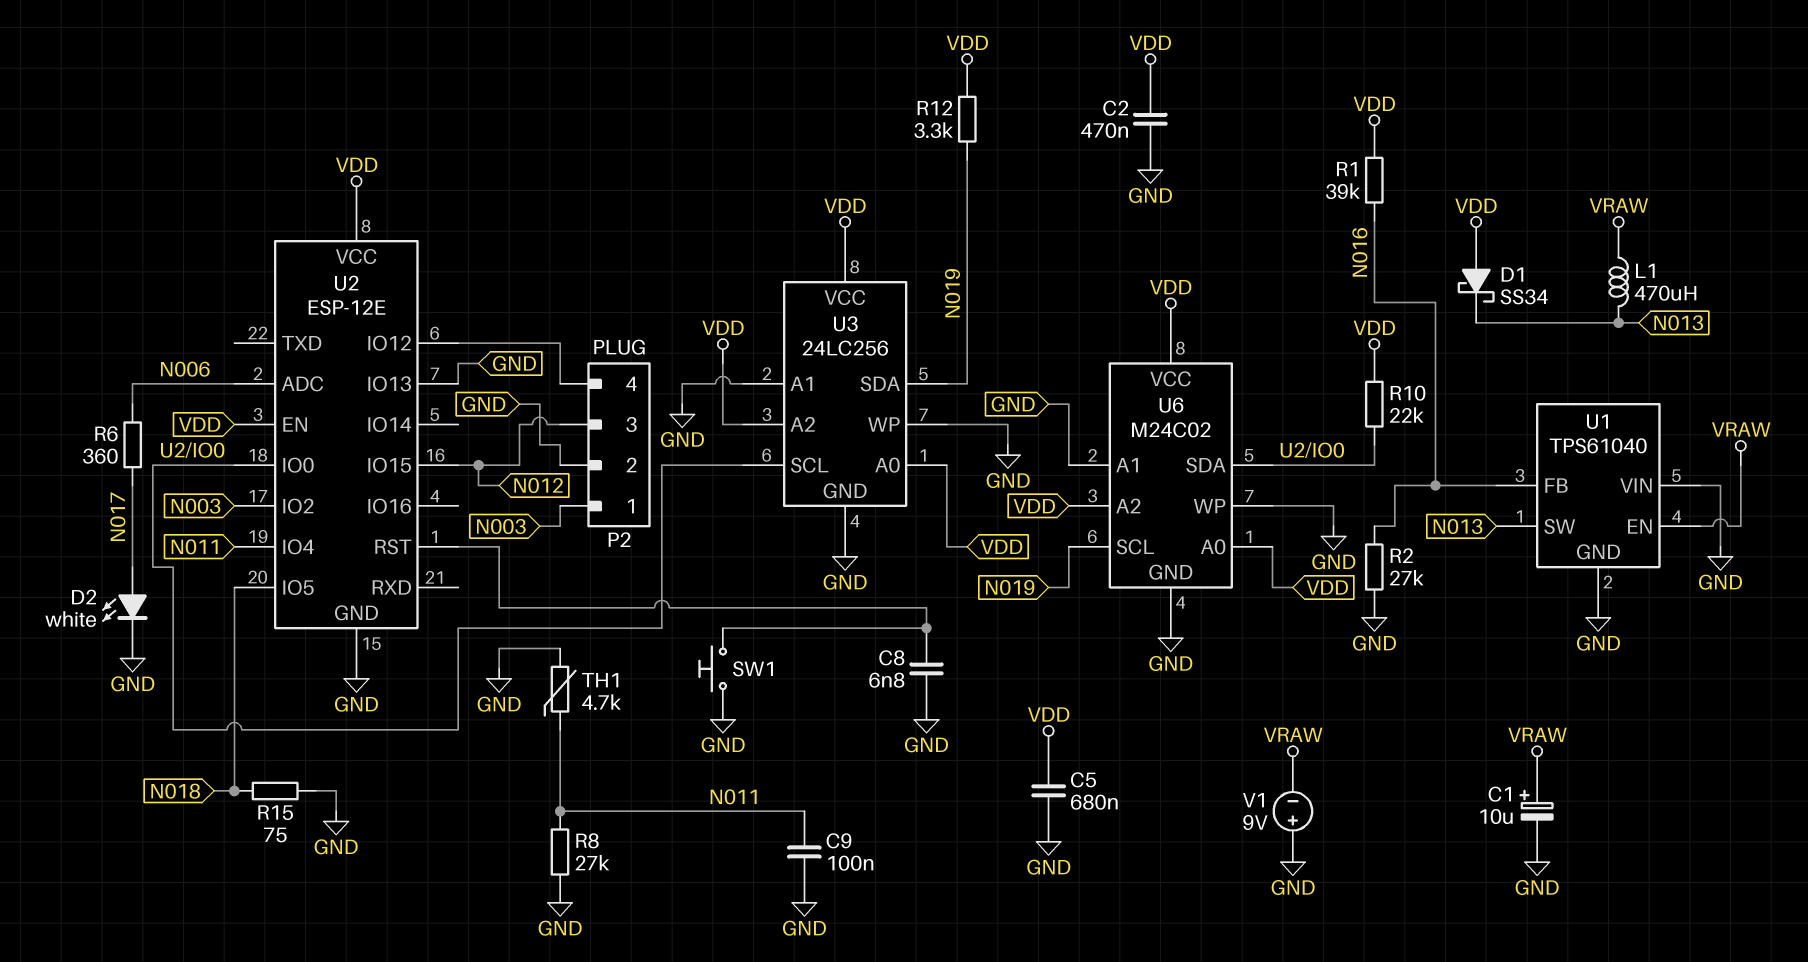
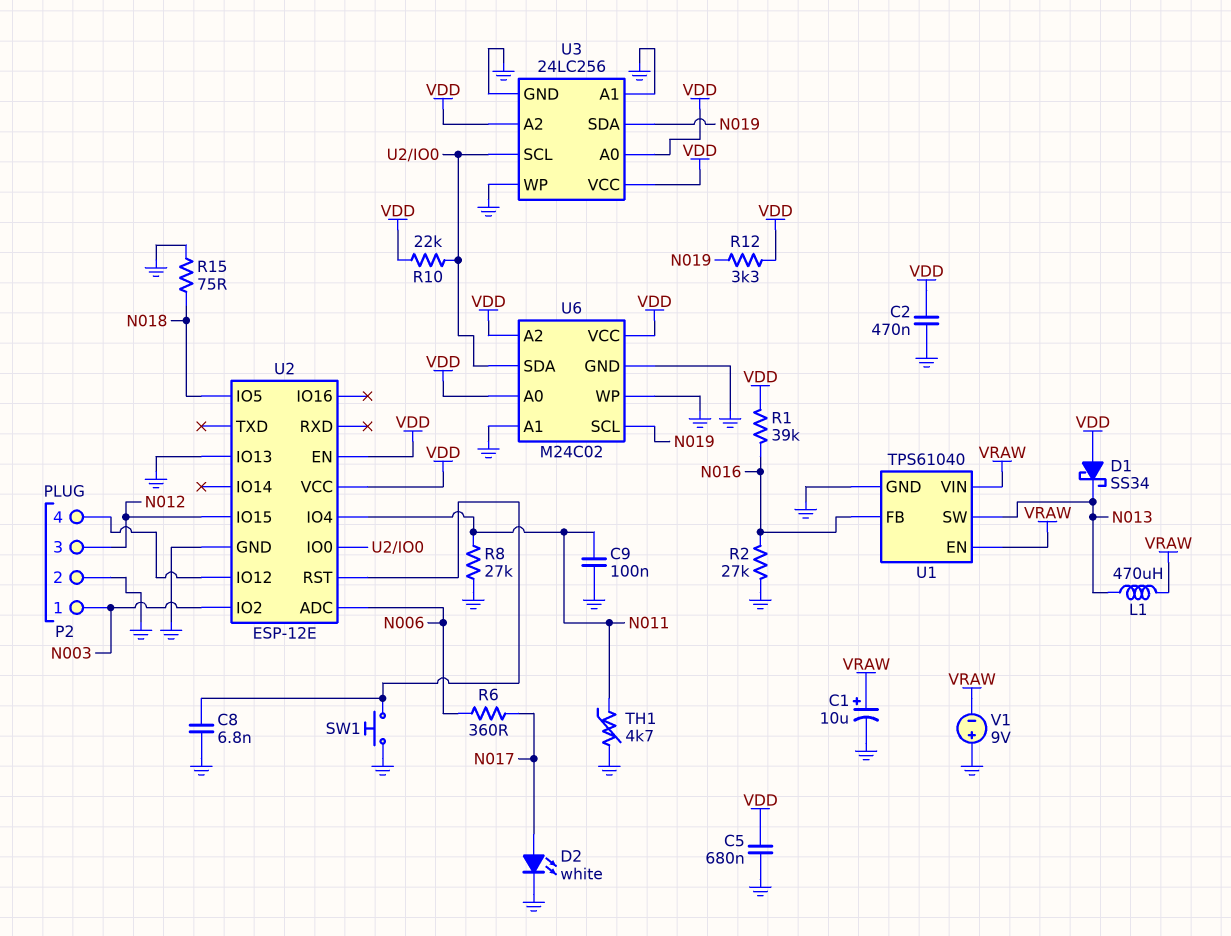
U1 pin VIN: GND -> VRAW

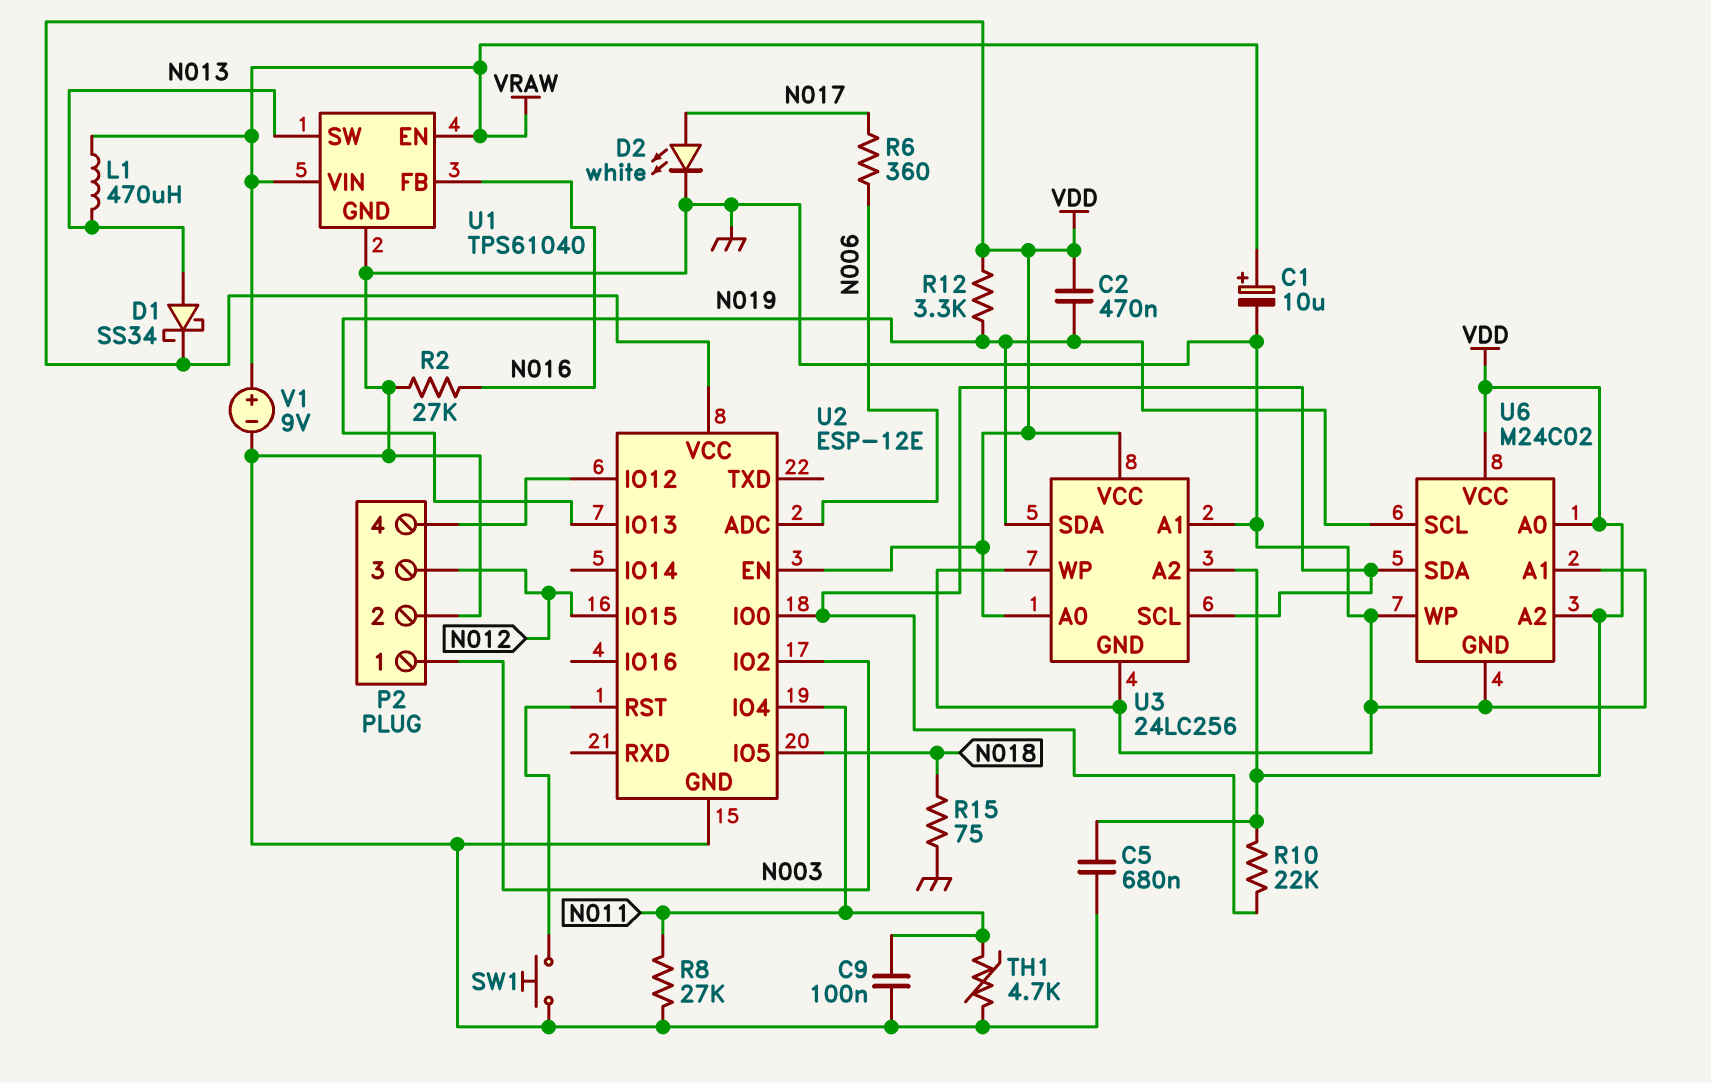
C2: 470nF (GND, VDD) -> 470nF (N019, VDD)
C8: 6.8nF (GND, U2/RST) -> none
D1: schottky SS34 (A VDD, K N013) -> schottky SS34 (A N013, K VDD)
R1: 39k (N016, VDD) -> none
U2 pin IO13: GND -> N019
V1: 9V (plus GND, minus VRAW) -> 9V (plus VRAW, minus GND)

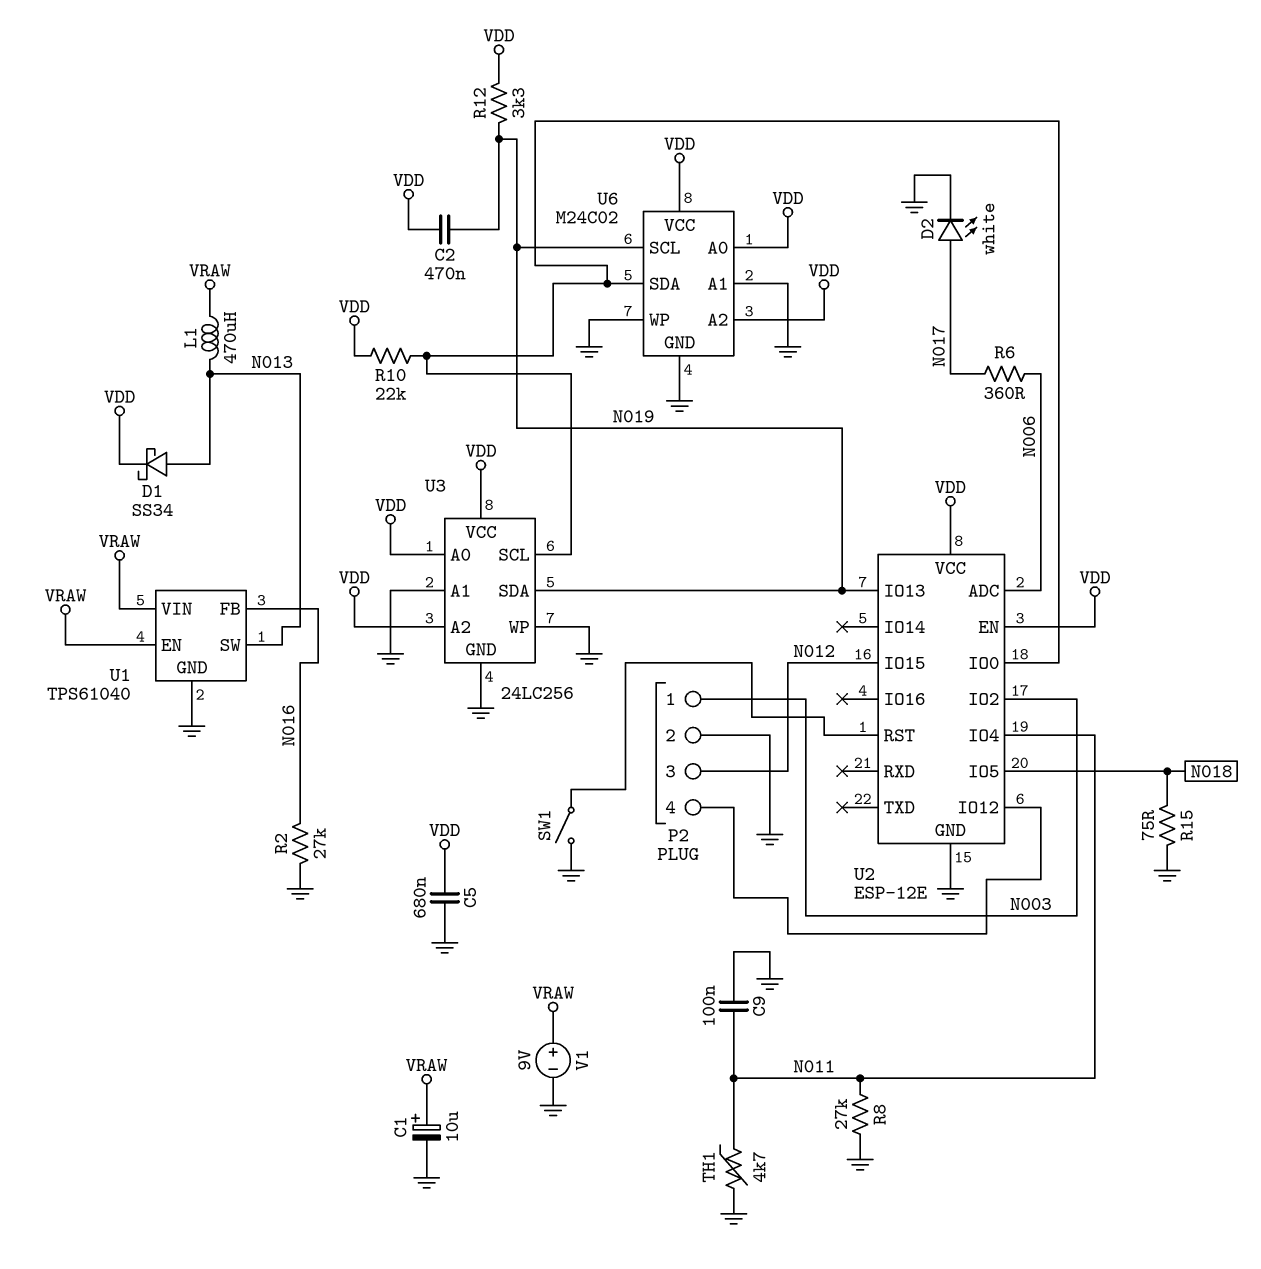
SW1: button (GND, U2/RST) -> switch (GND, U2/RST)

